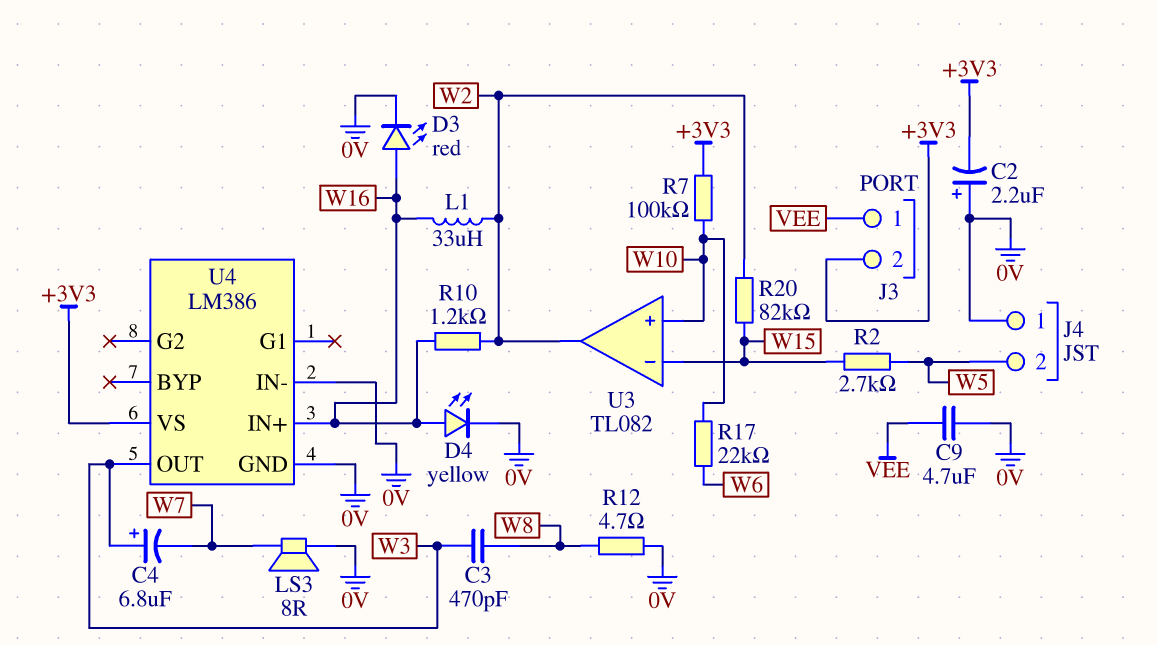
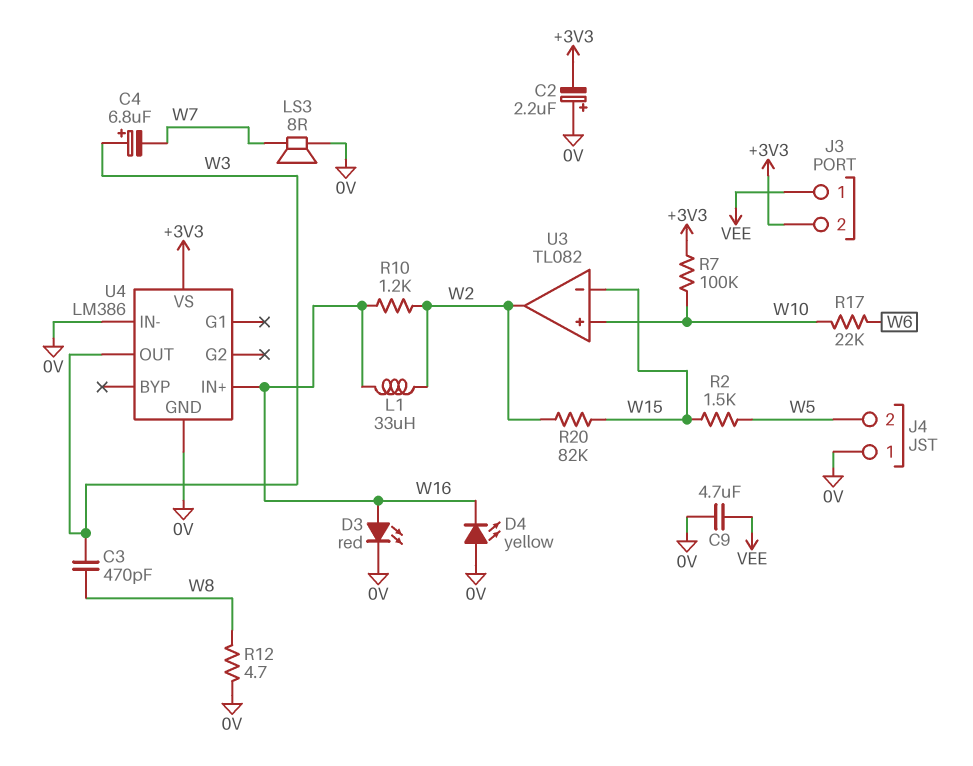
D4: LED yellow (A W16, K 0V) -> LED yellow (A 0V, K W16)
R2: 2.7k (W5, W15) -> 1.5k (W5, W15)

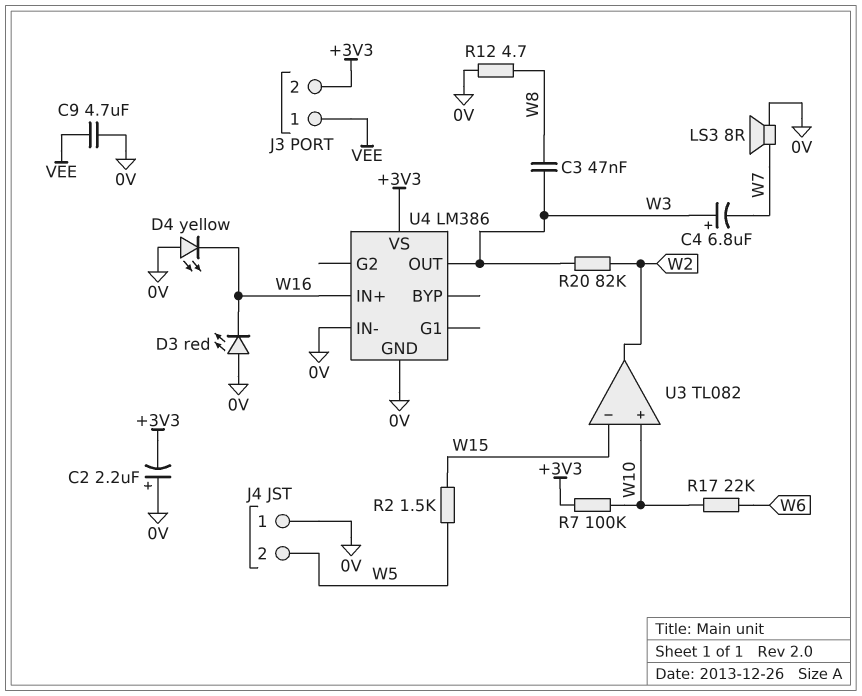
C3: 470pF (W3, W8) -> 47nF (W3, W8)
D3: LED red (A W16, K 0V) -> LED red (A 0V, K W16)
L1: 33uH (W2, W16) -> none
R10: 1.2k (W2, W16) -> none
R20: 82k (W2, W15) -> 82k (W2, W3)

